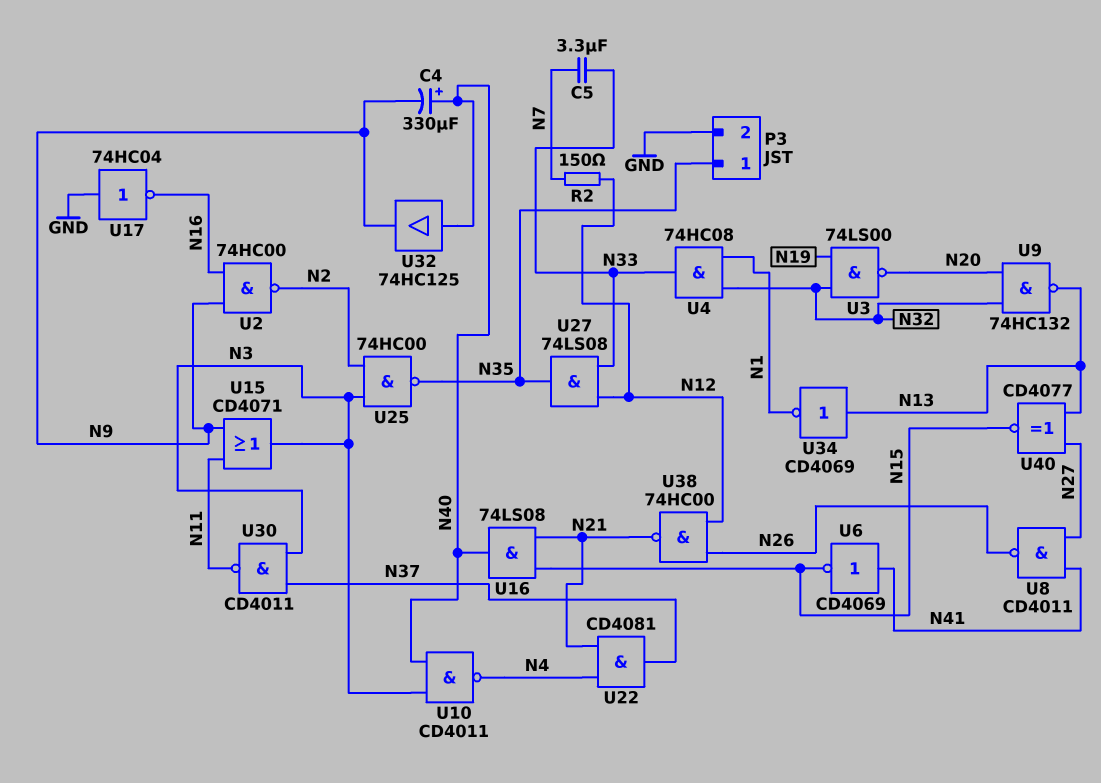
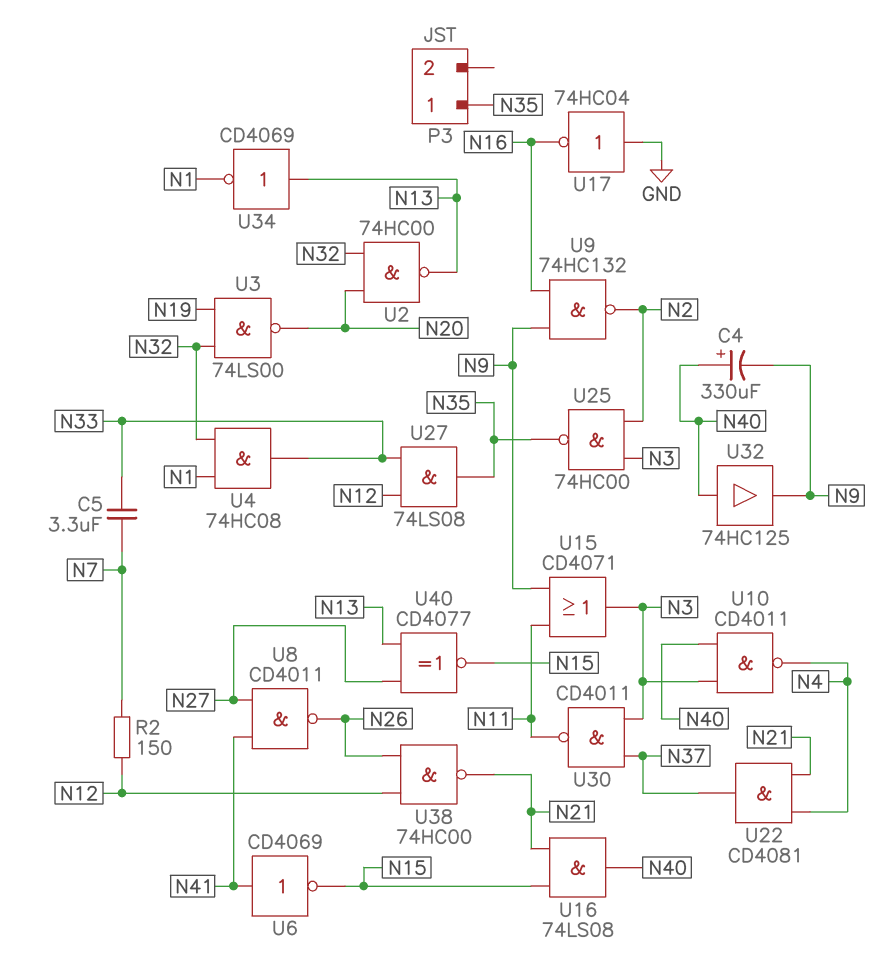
P3 pin 2: GND -> none
U2: NAND 74HC00 (in N9, in N16, out N2) -> NAND 74HC00 (in N20, in N32, out N13)
U9: NAND 74HC132 (in N20, in N32, out N13) -> NAND 74HC132 (in N9, in N16, out N2)

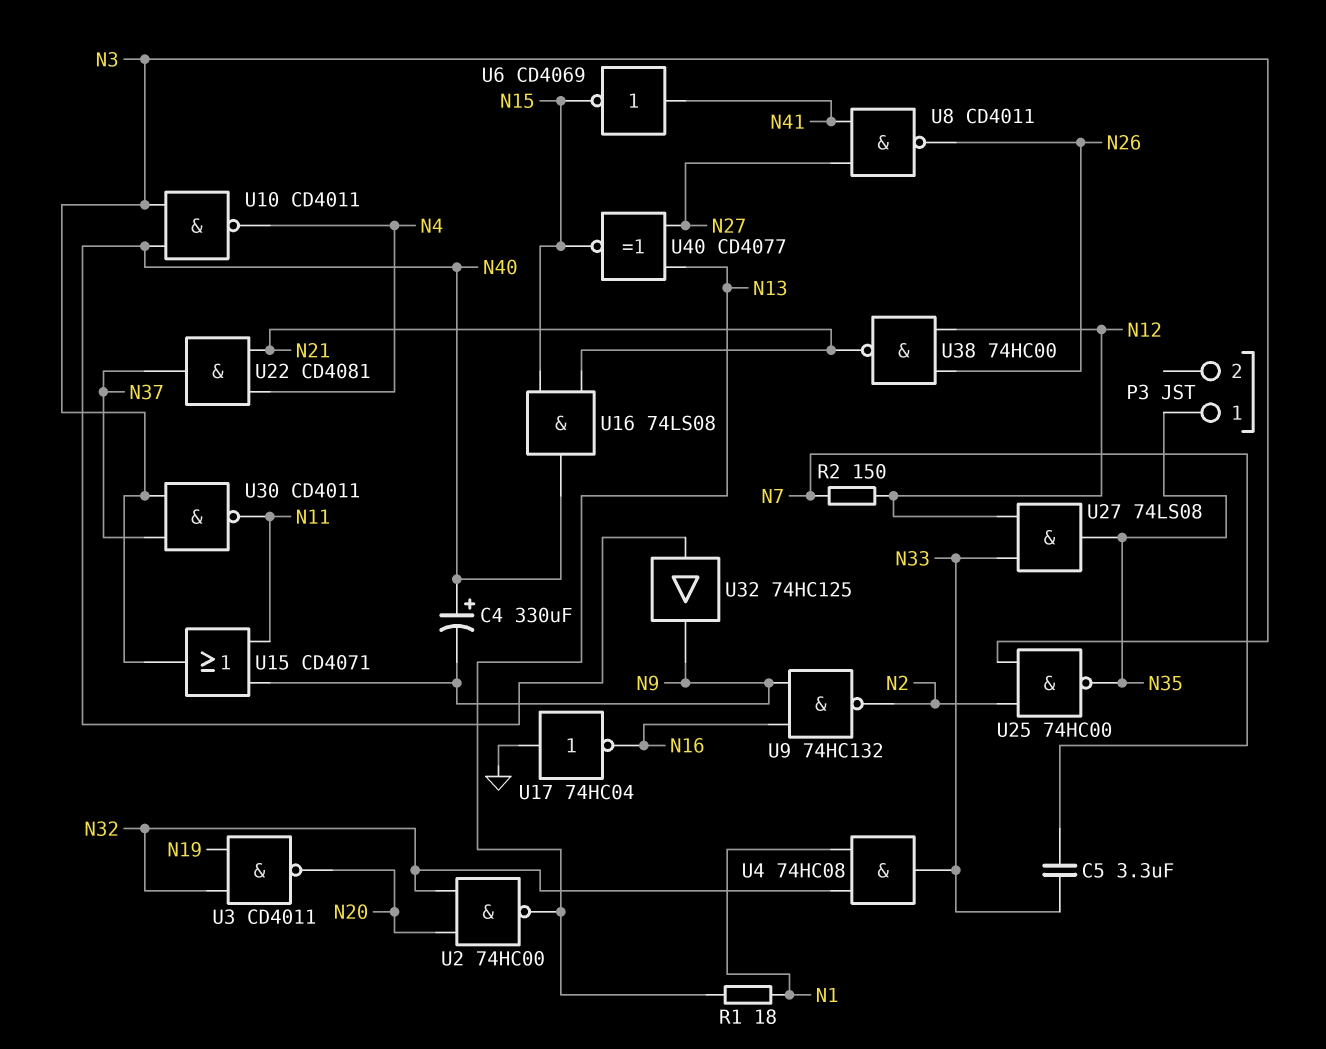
R1: none -> 18 (N1, N13)
U3: NAND 74LS00 (in N19, in N32, out N20) -> NAND CD4011 (in N19, in N32, out N20)
U34: NOT CD4069 (in N13, out N1) -> none

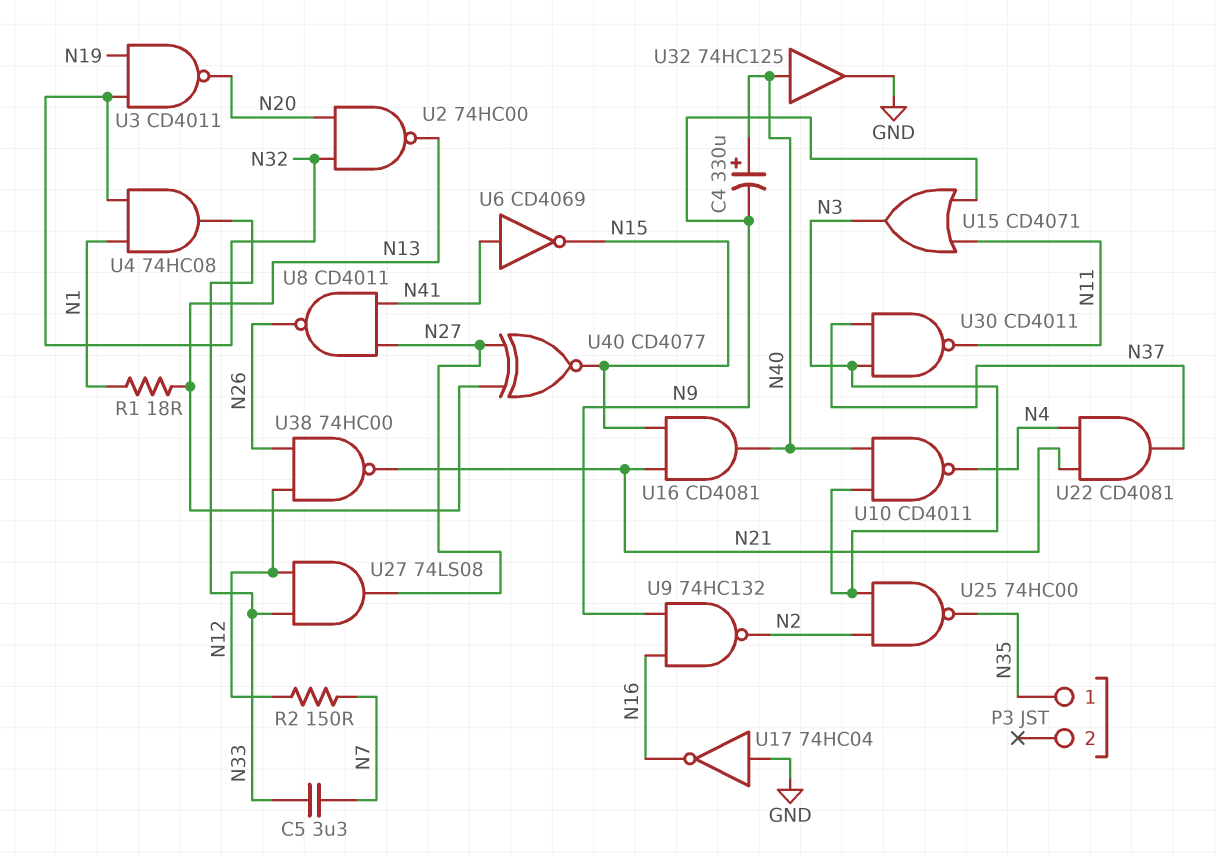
U16: AND 74LS08 (in N15, in N21, out N40) -> AND CD4081 (in N15, in N21, out N40)
U27: AND 74LS08 (in N12, in N33, out N35) -> AND 74LS08 (in N12, in N33, out N27)
U32: buffer 74HC125 (in N40, out N9) -> buffer 74HC125 (in N40, out GND)

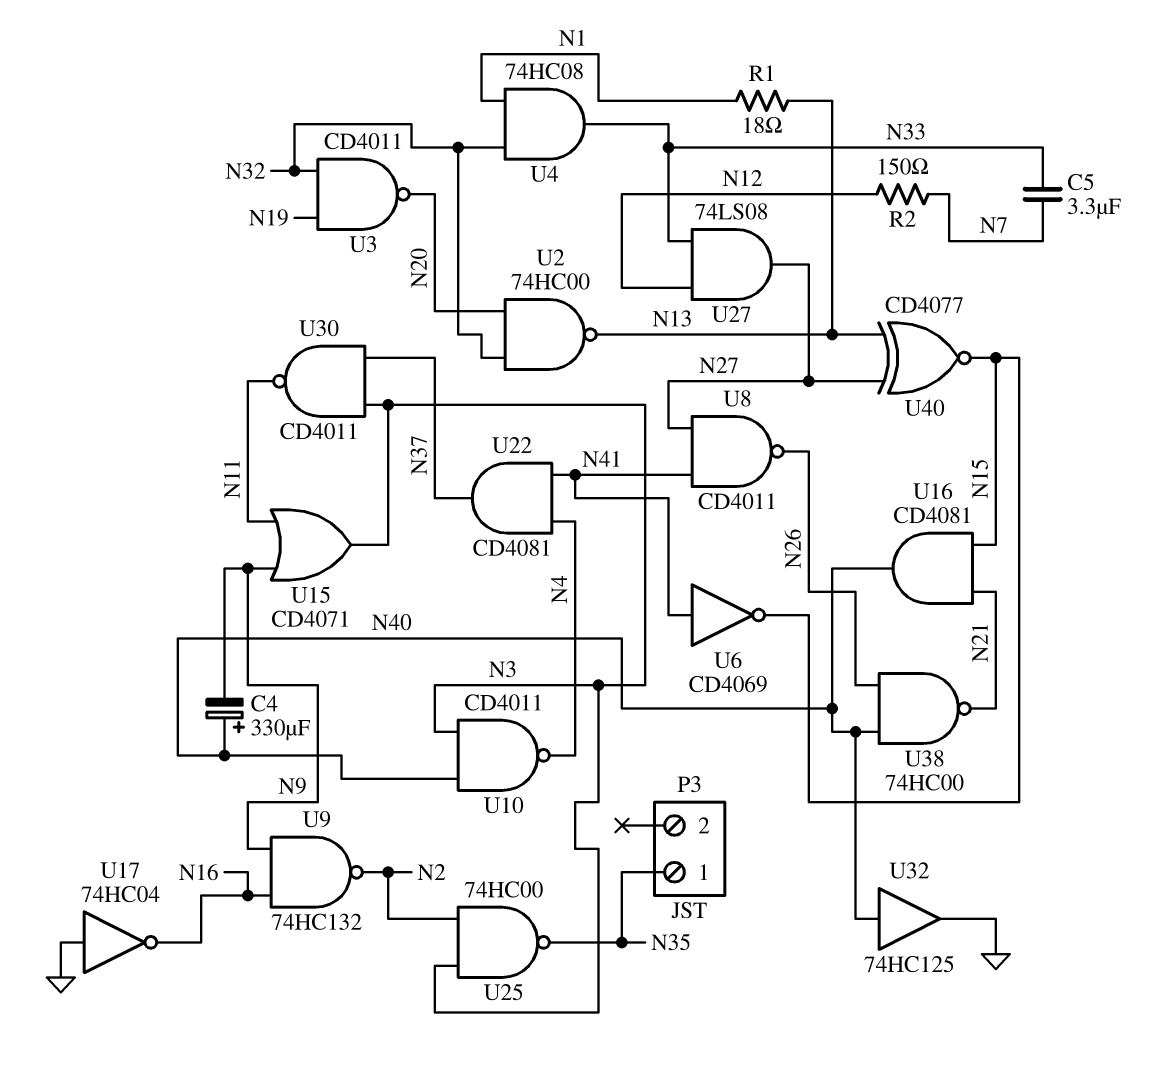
U22: AND CD4081 (in N4, in N21, out N37) -> AND CD4081 (in N4, in N41, out N37)
U38: NAND 74HC00 (in N12, in N26, out N21) -> NAND 74HC00 (in N26, in N40, out N21)

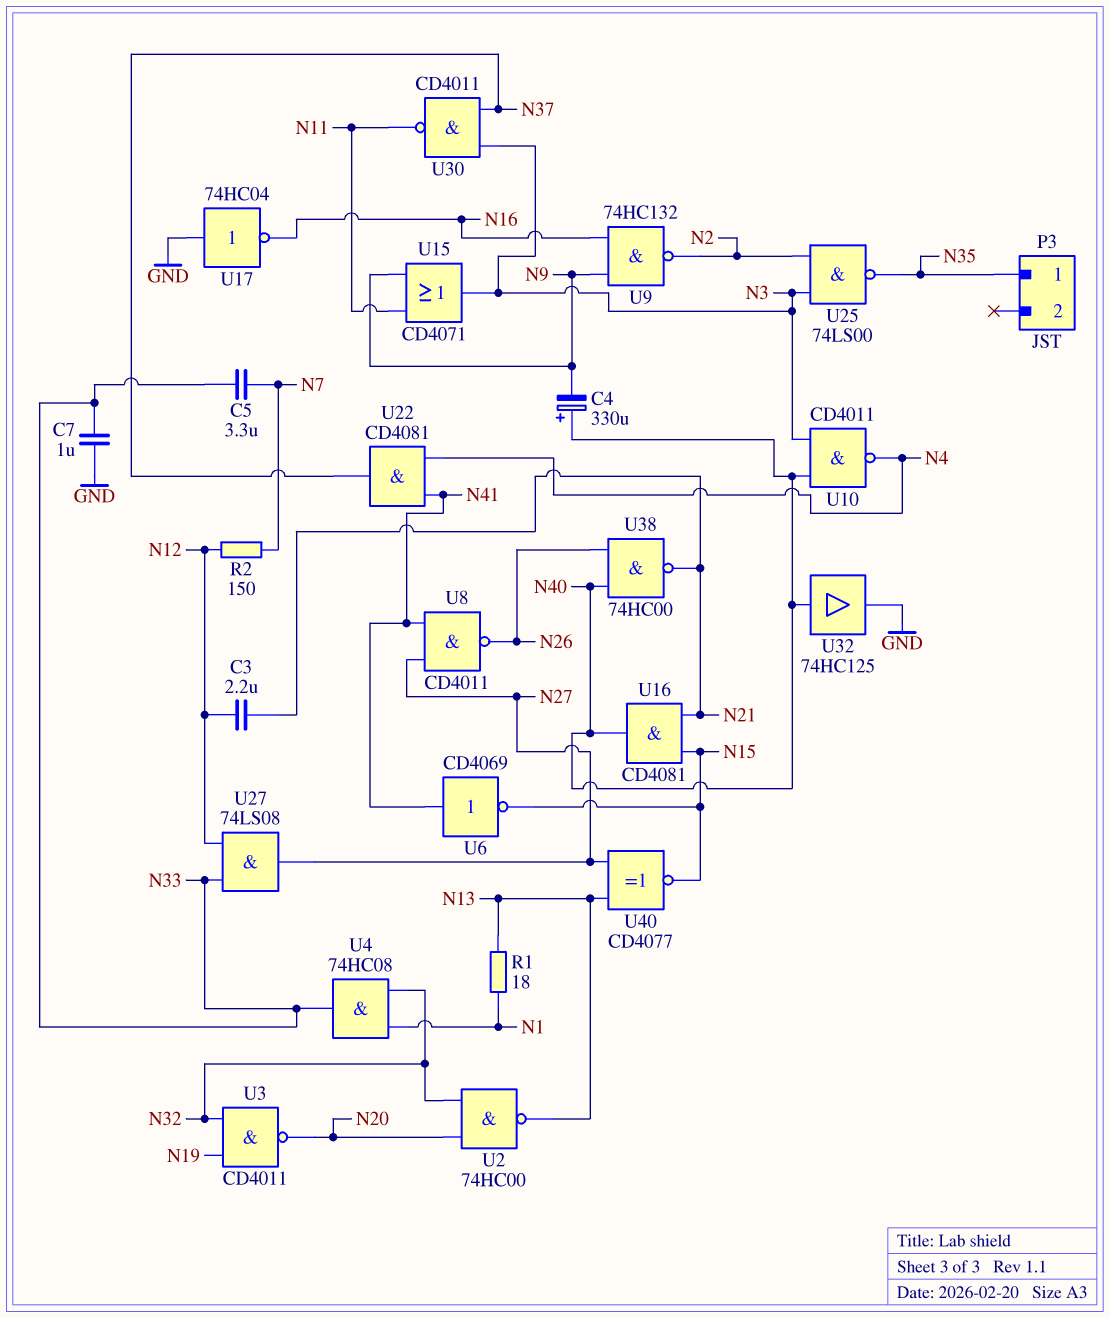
C3: none -> 2.2uF (N12, N21)
C7: none -> 1uF (GND, N33)
U25: NAND 74HC00 (in N2, in N3, out N35) -> NAND 74LS00 (in N2, in N3, out N35)

